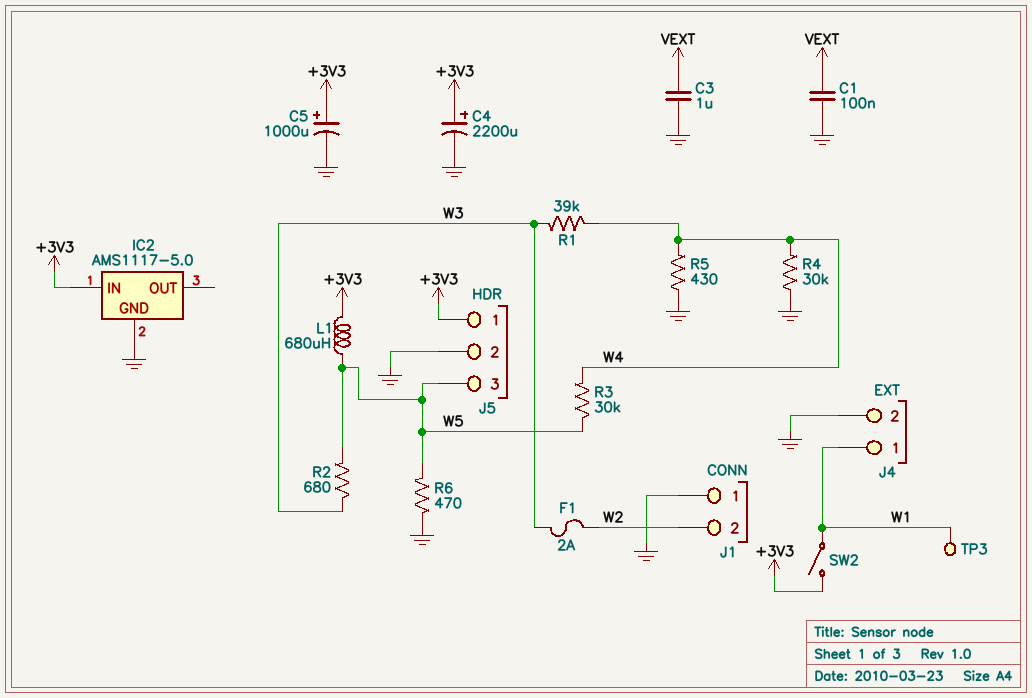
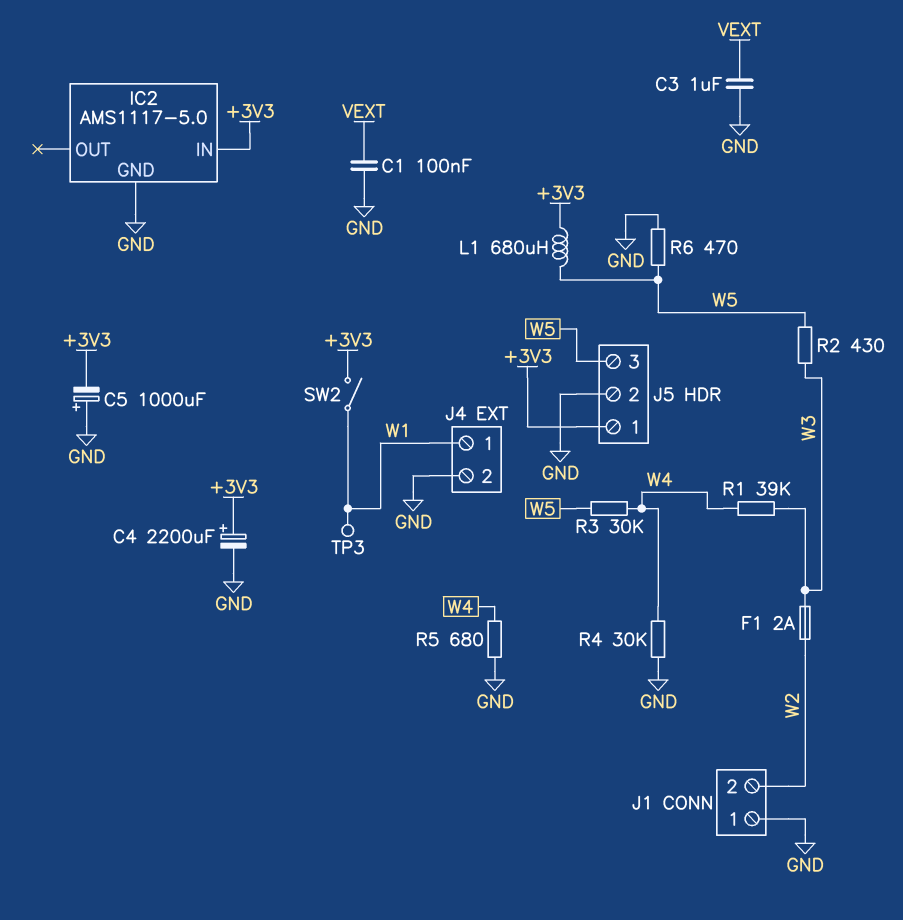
C5: 1000uF (plus +3V3, minus GND) -> 1000uF (plus GND, minus +3V3)
R2: 680 (W3, W5) -> 430 (W3, W5)
R5: 430 (GND, W4) -> 680 (GND, W4)

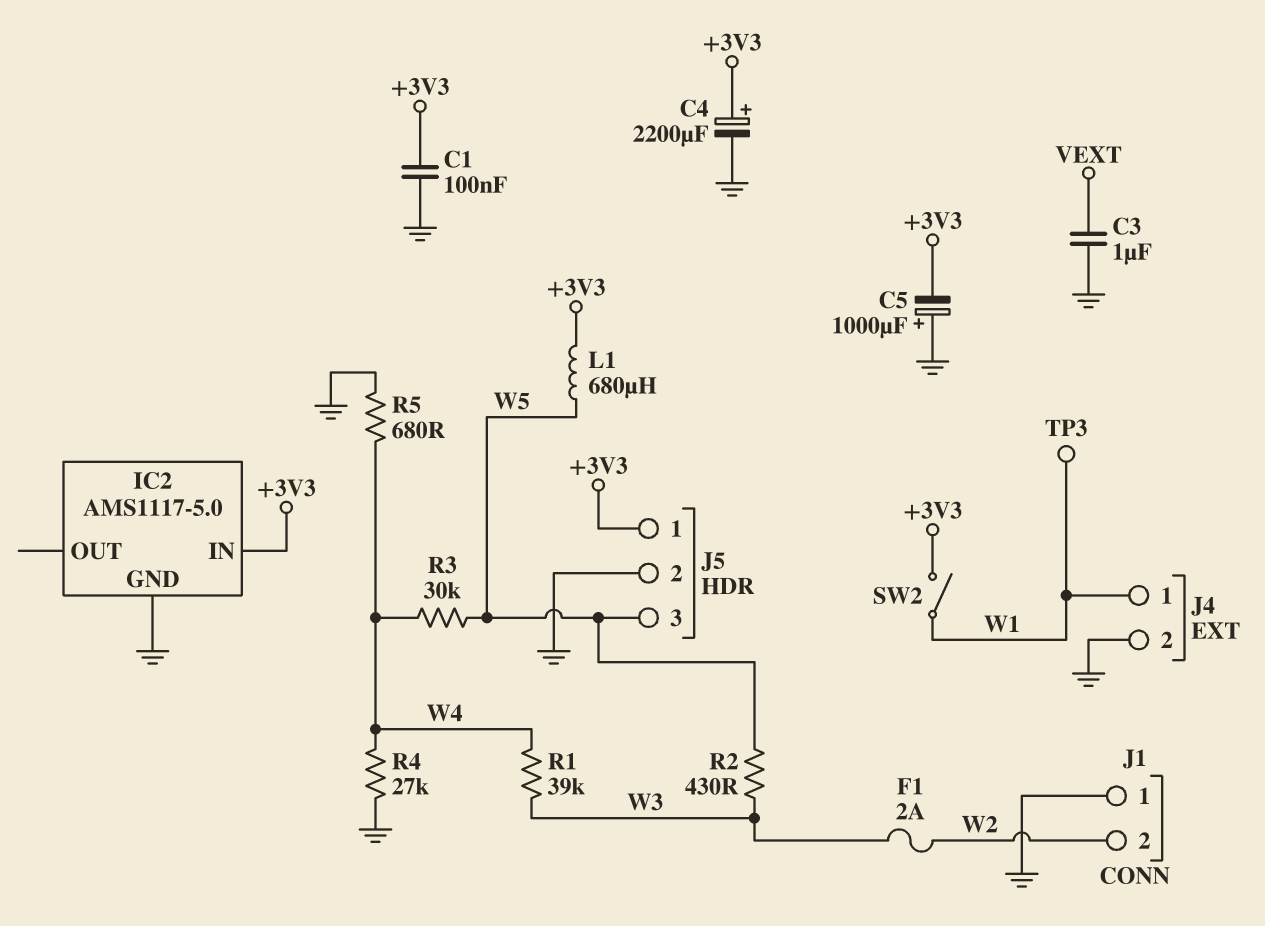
C1: 100nF (GND, VEXT) -> 100nF (+3V3, GND)
R4: 30k (GND, W4) -> 27k (GND, W4)
R6: 470 (GND, W5) -> none

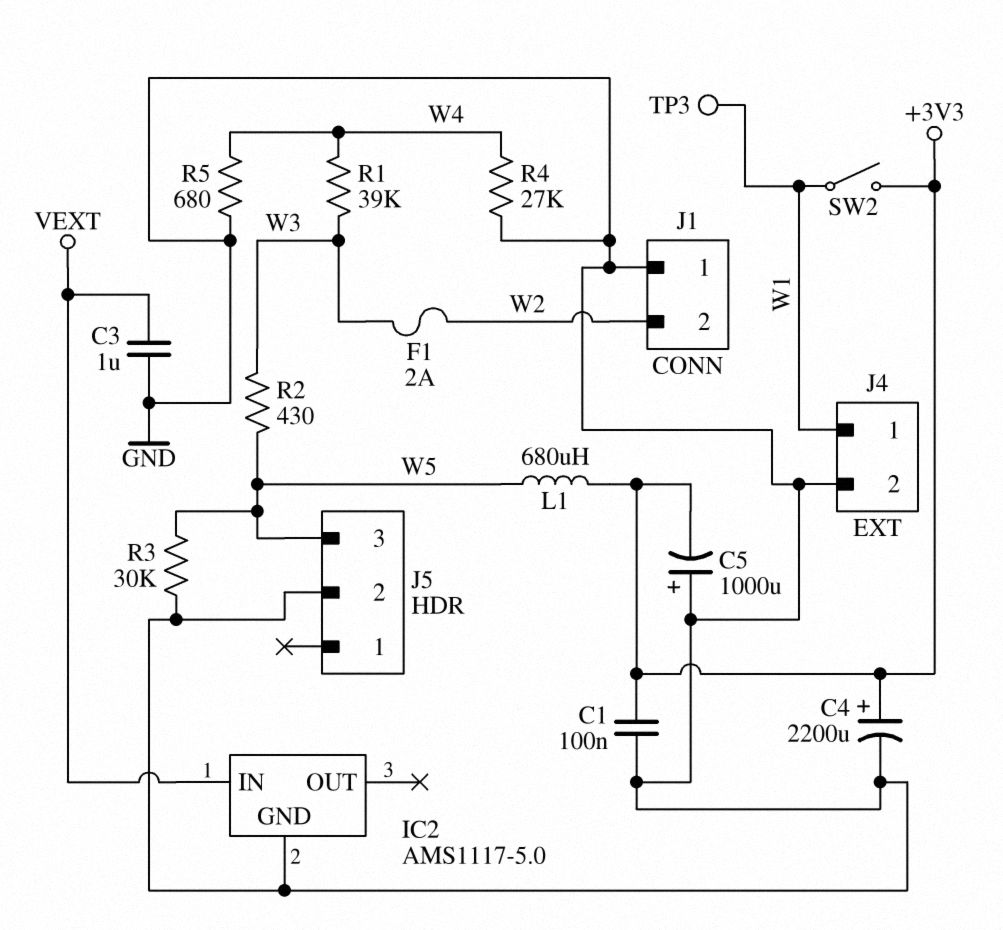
IC2 pin IN: +3V3 -> VEXT
J5 pin 1: +3V3 -> none
R3: 30k (W4, W5) -> 30k (GND, W5)

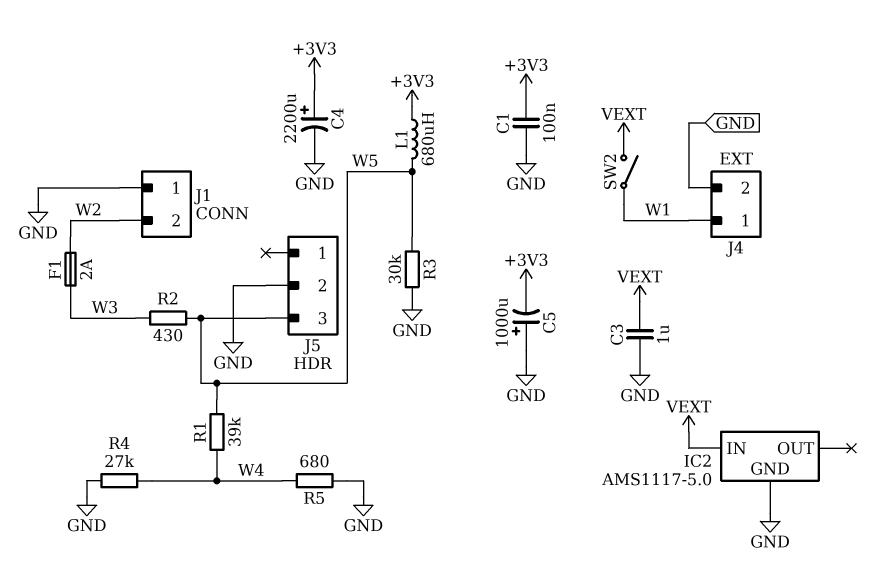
R1: 39k (W3, W4) -> 39k (W4, W5)
SW2: switch (+3V3, W1) -> switch (VEXT, W1)
TP3: test point (W1) -> none

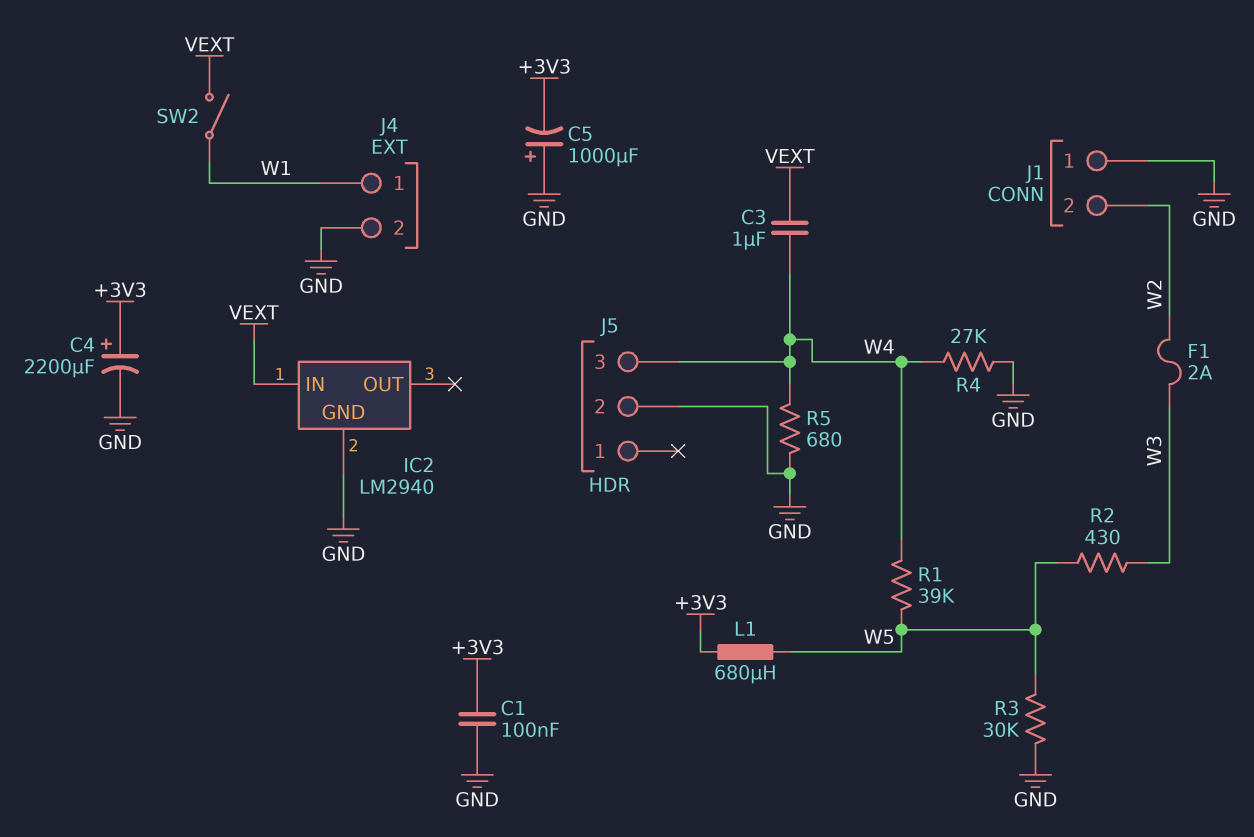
C3: 1uF (GND, VEXT) -> 1uF (VEXT, W4)
IC2: AMS1117-5.0 -> LM2940
J5 pin 3: W5 -> W4

